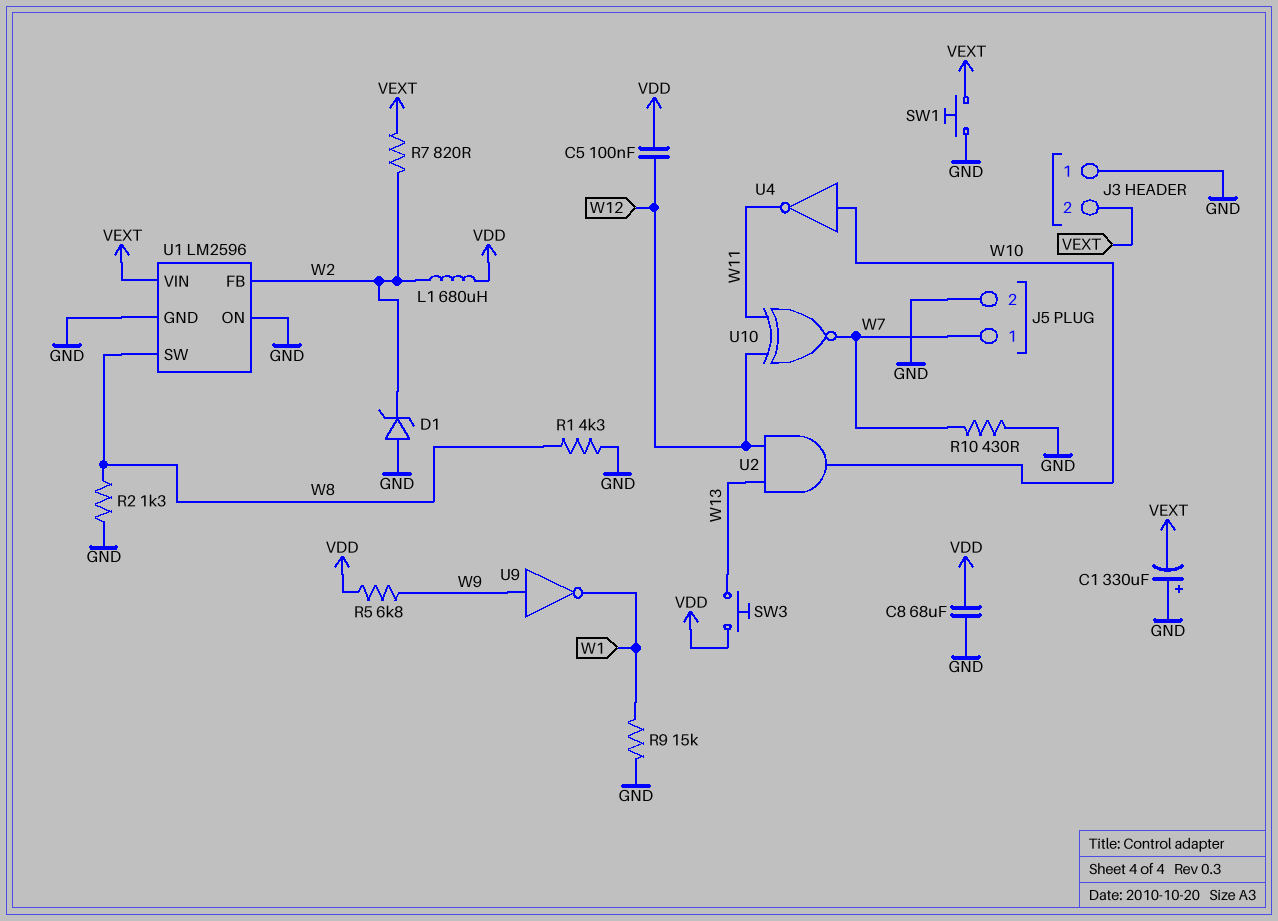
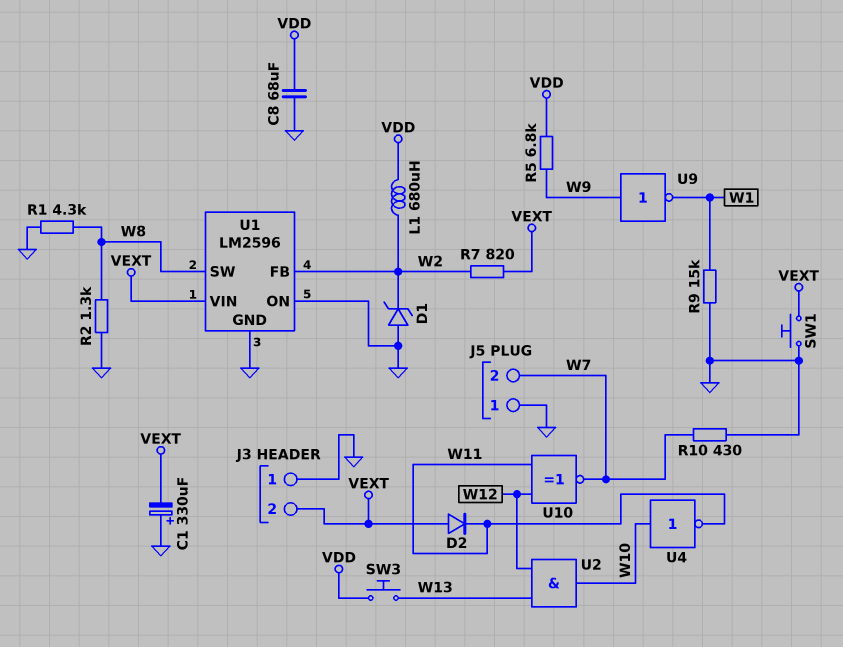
C5: 100nF (VDD, W12) -> none
D2: none -> diode (A VEXT, K W11)
J5 pin 1: W7 -> GND
J5 pin 2: GND -> W7

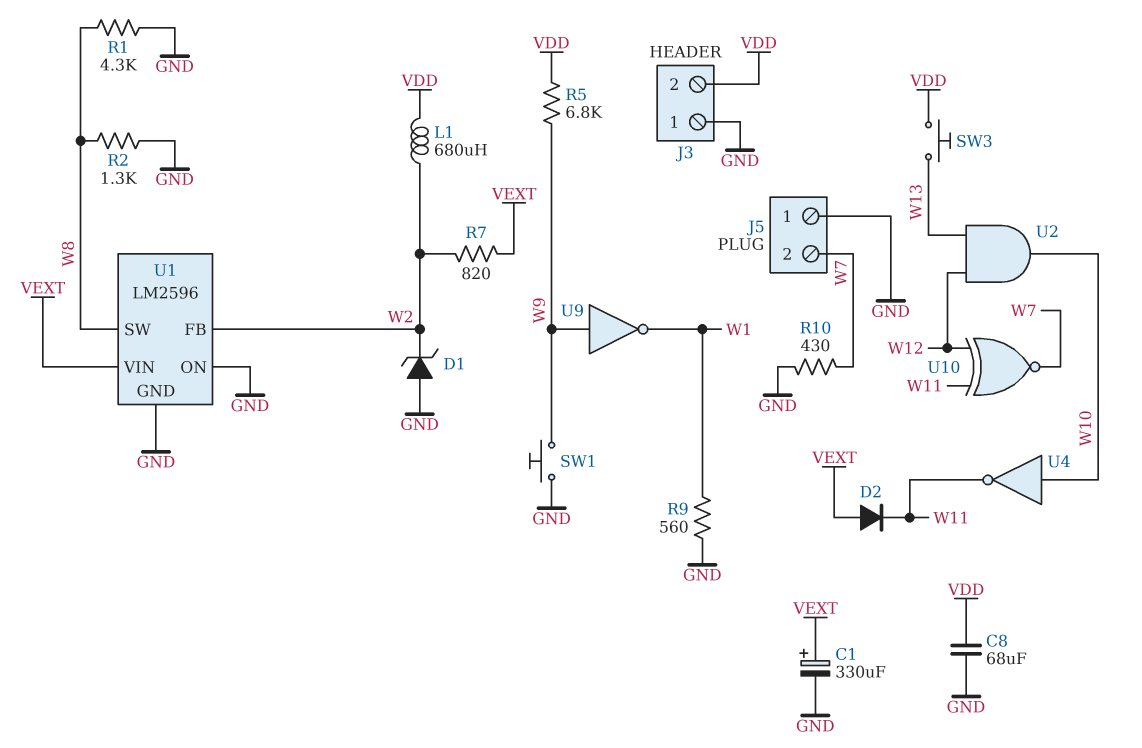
C1: 330uF (plus GND, minus VEXT) -> 330uF (plus VEXT, minus GND)
J3 pin 2: VEXT -> VDD
R9: 15k (GND, W1) -> 560 (GND, W1)
SW1: button (GND, VEXT) -> button (GND, W9)

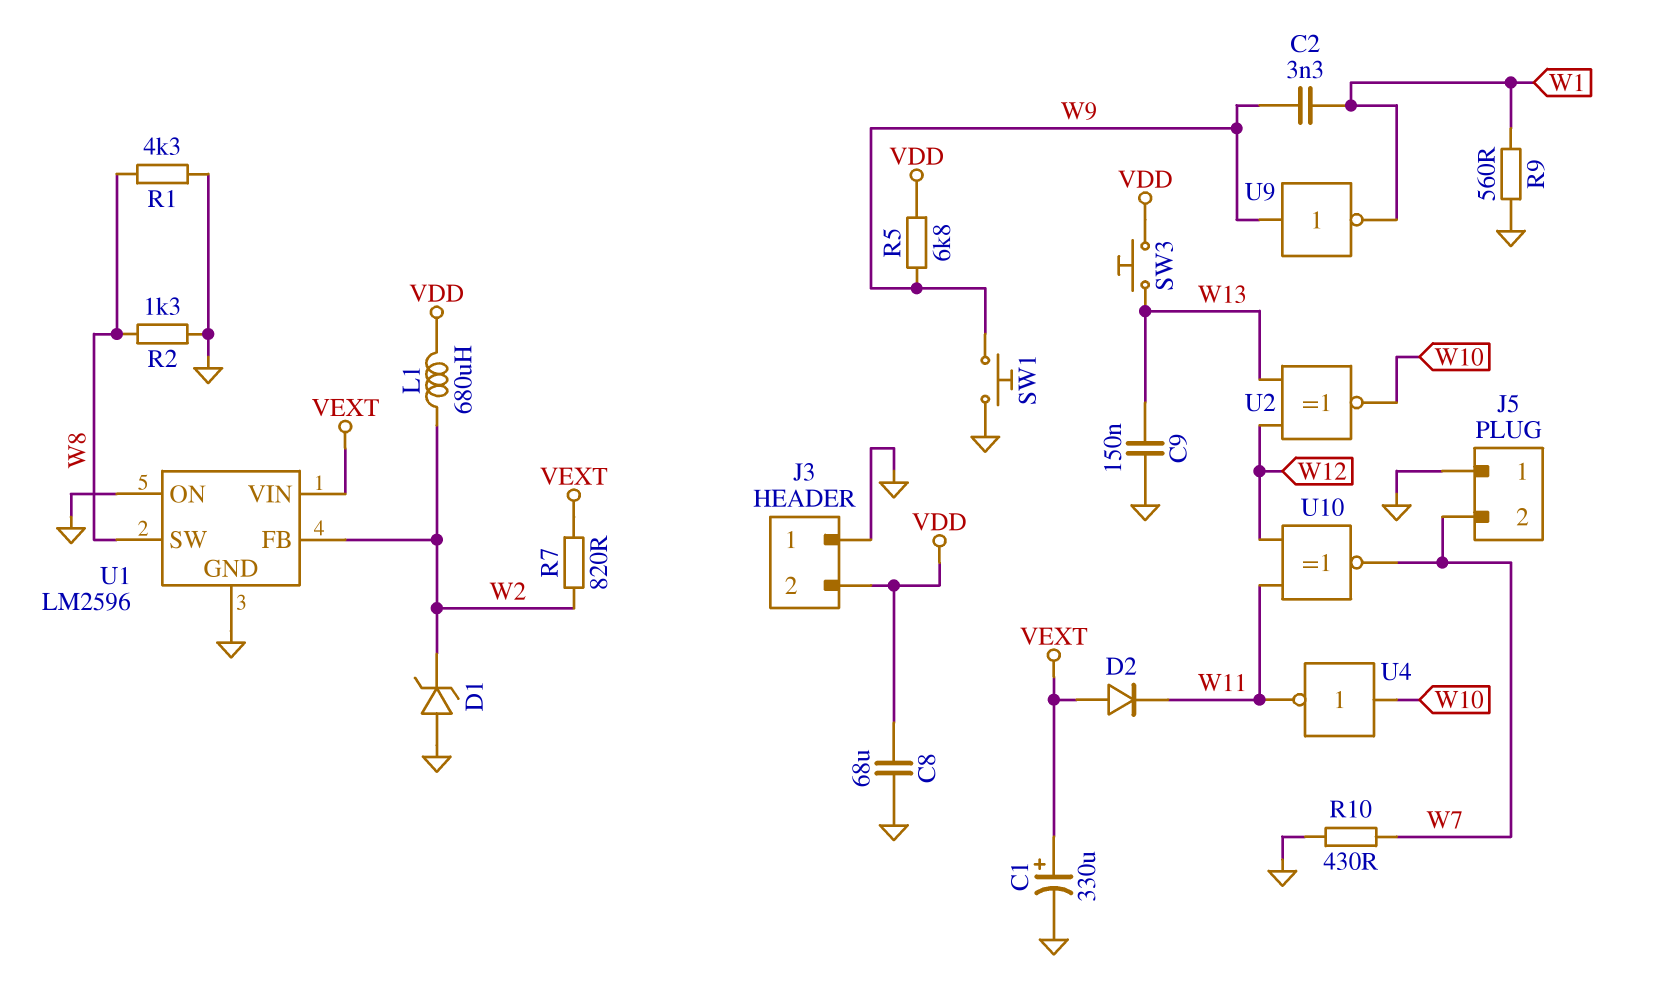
C2: none -> 3.3nF (W1, W9)
C9: none -> 150nF (GND, W13)
U2: AND (in W12, in W13, out W10) -> XNOR (in W12, in W13, out W10)

